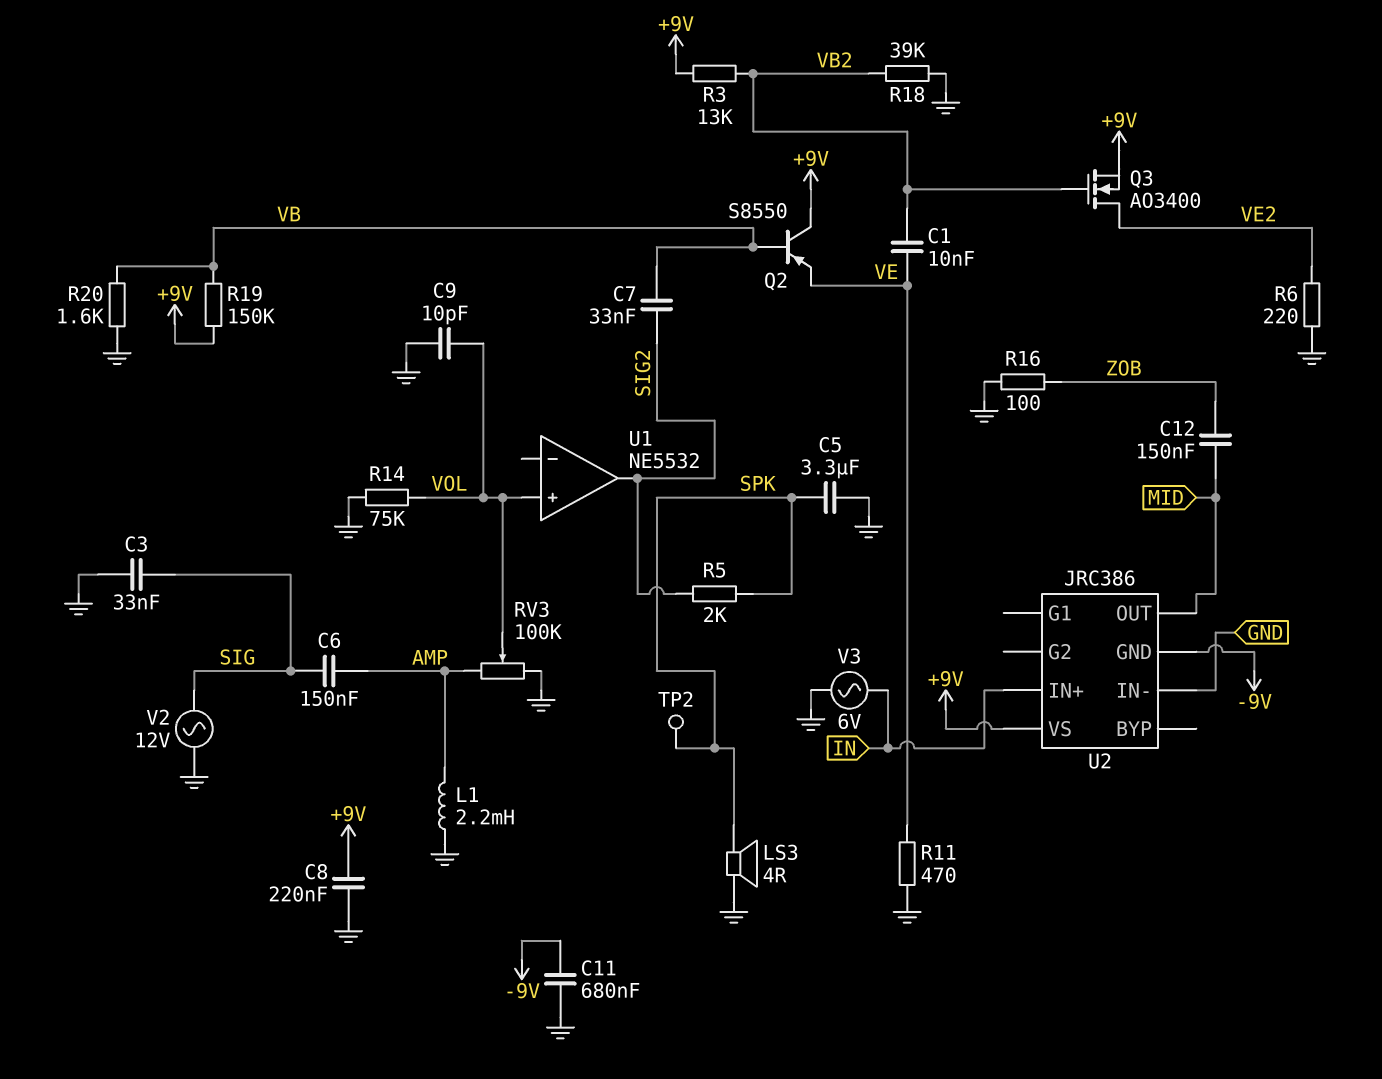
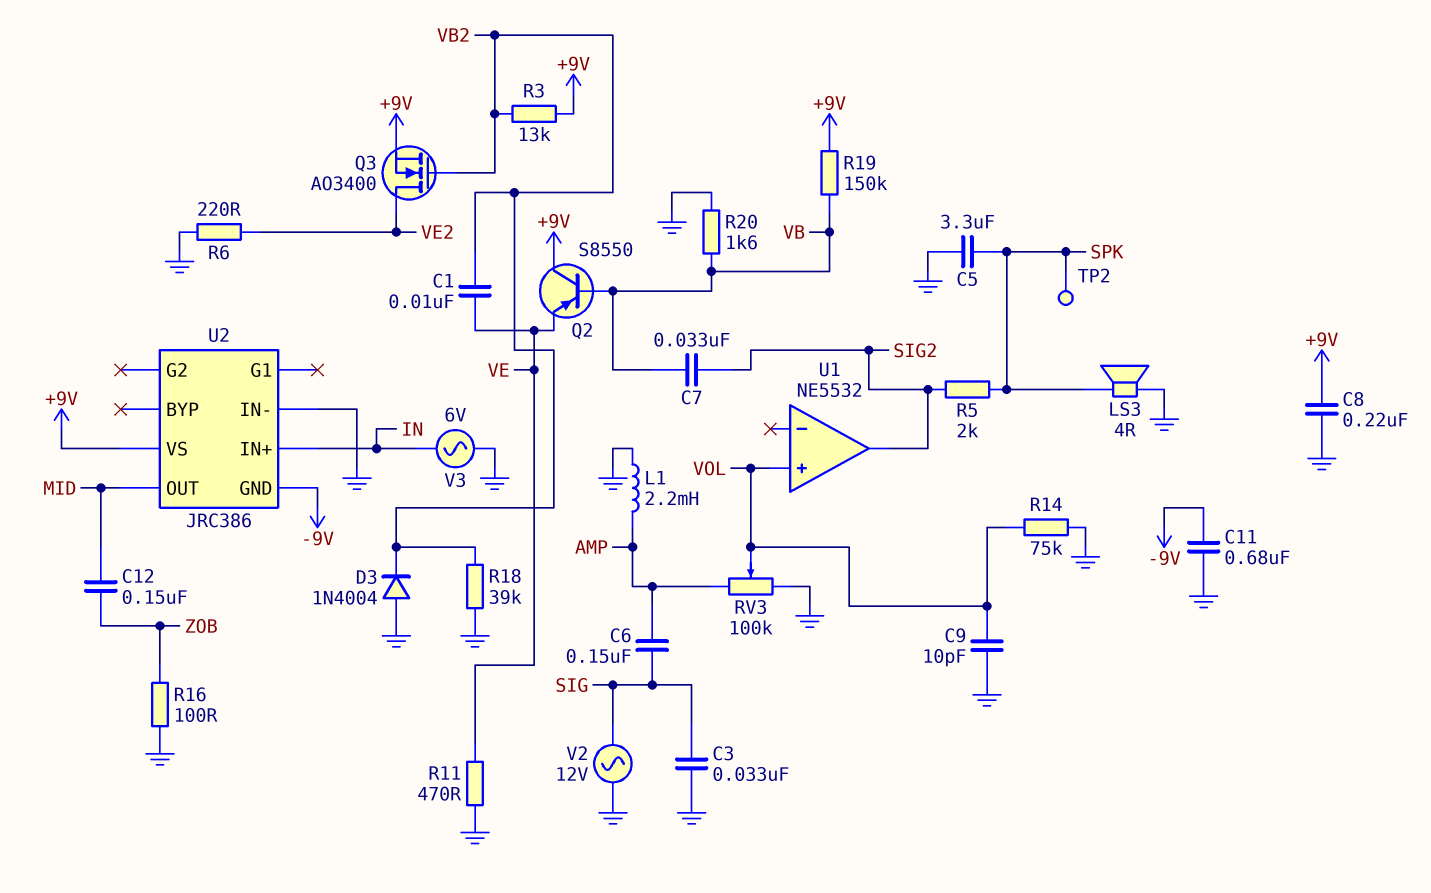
D3: none -> diode 1N4004 (A GND, K VB2)

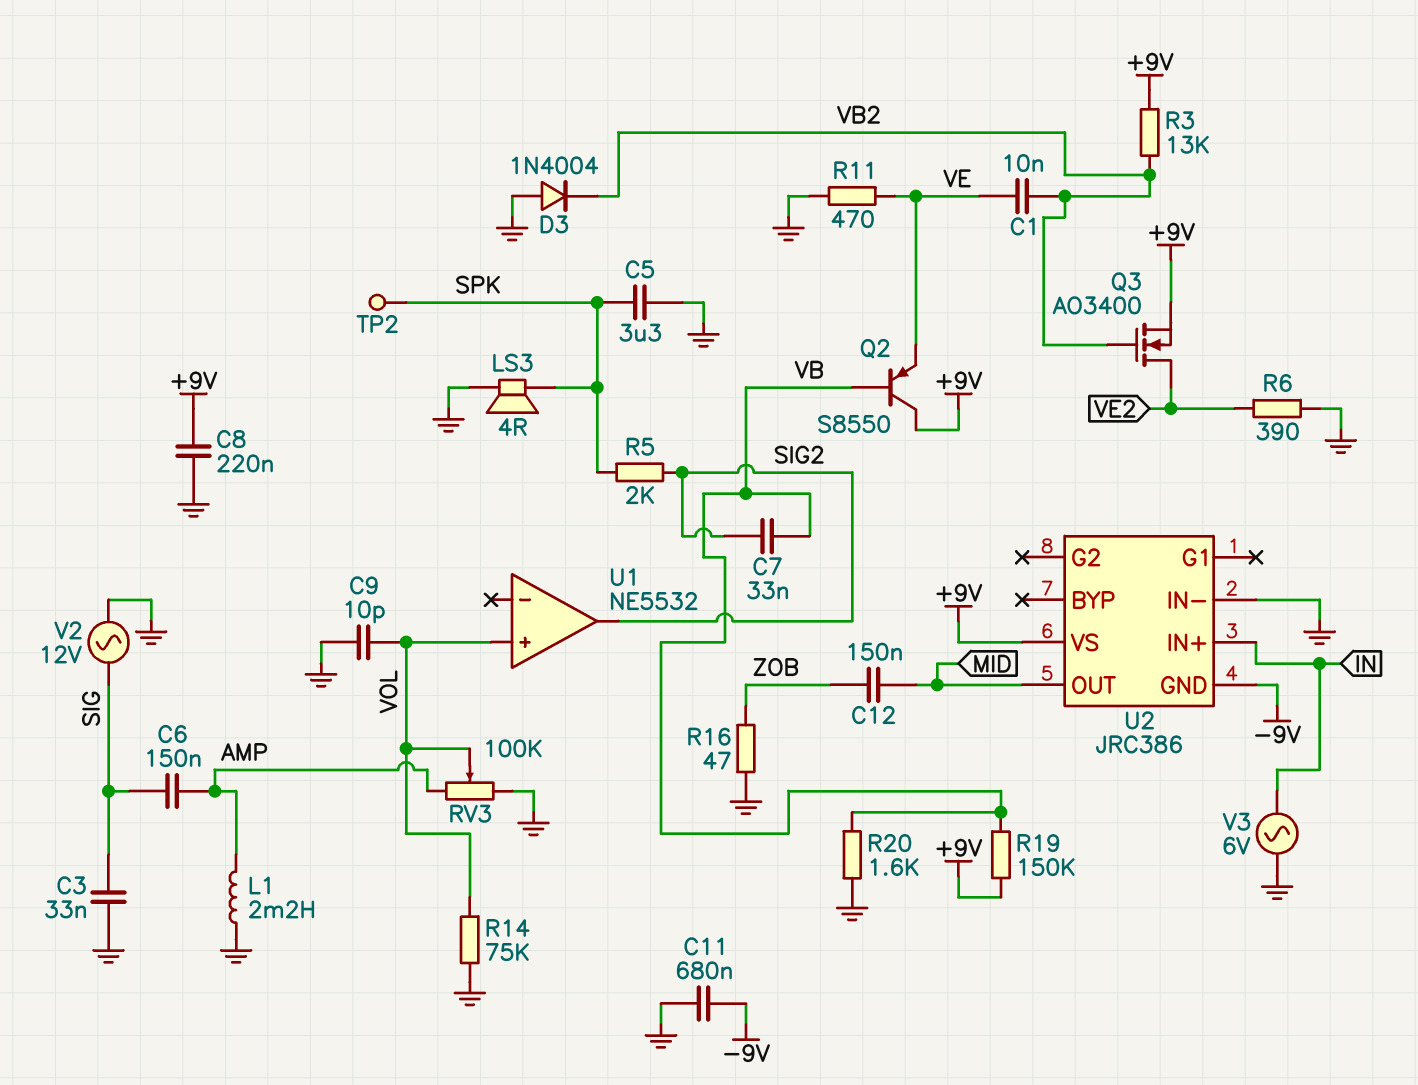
R6: 220 (GND, VE2) -> 390 (GND, VE2)
R16: 100 (GND, ZOB) -> 47 (GND, ZOB)
R18: 39k (GND, VB2) -> none

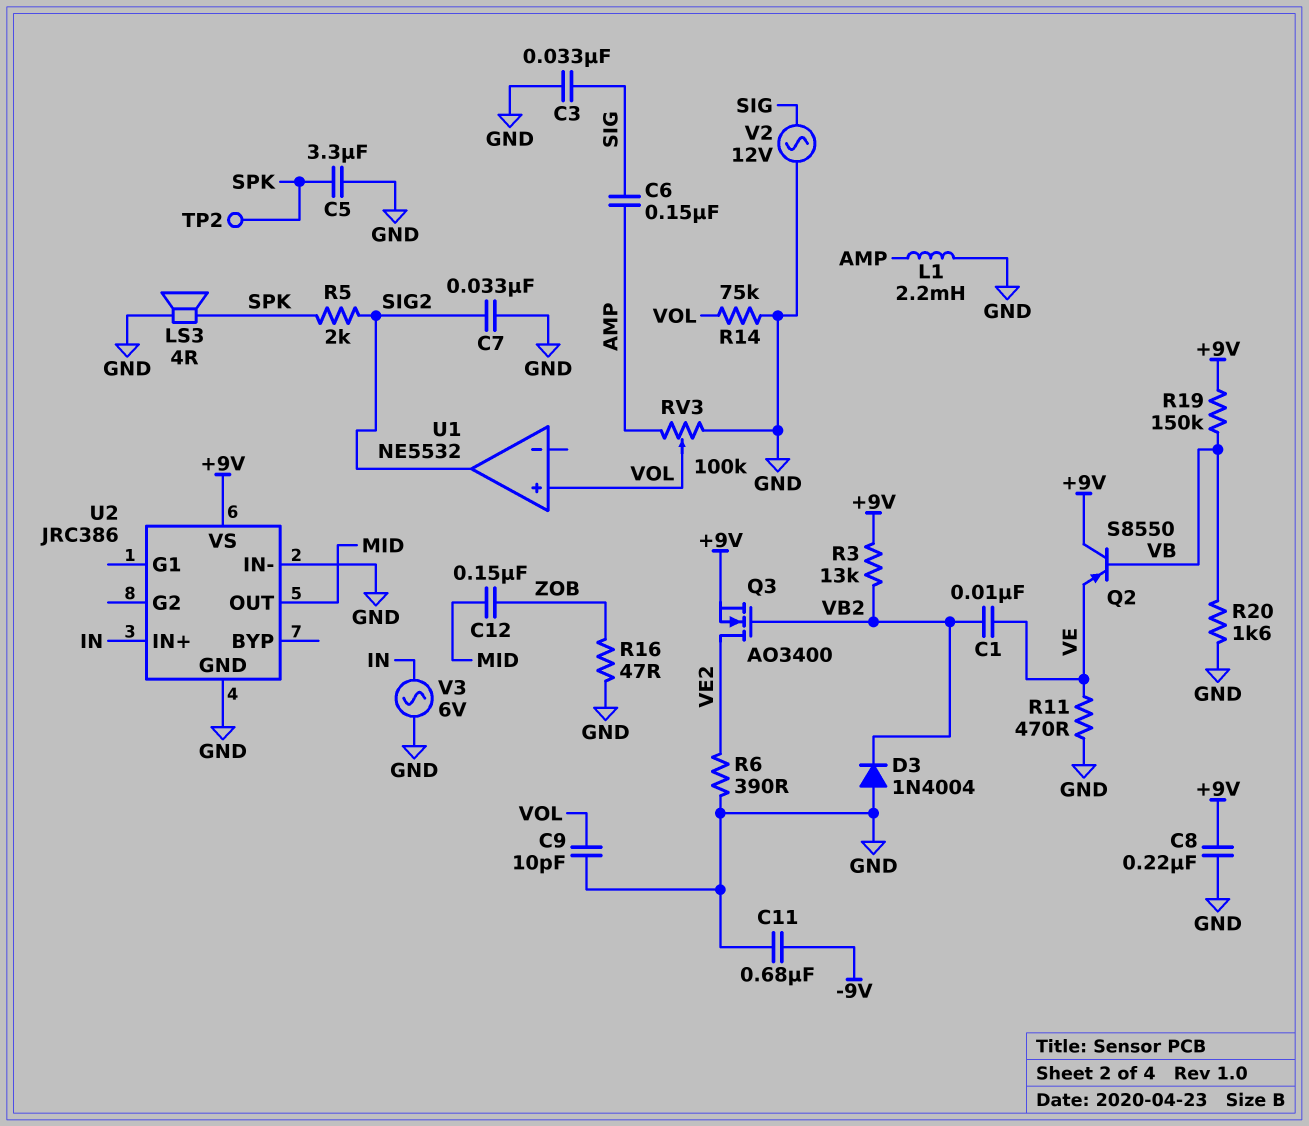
C7: 33nF (SIG2, VB) -> 33nF (GND, SIG2)
U2 pin GND: -9V -> GND

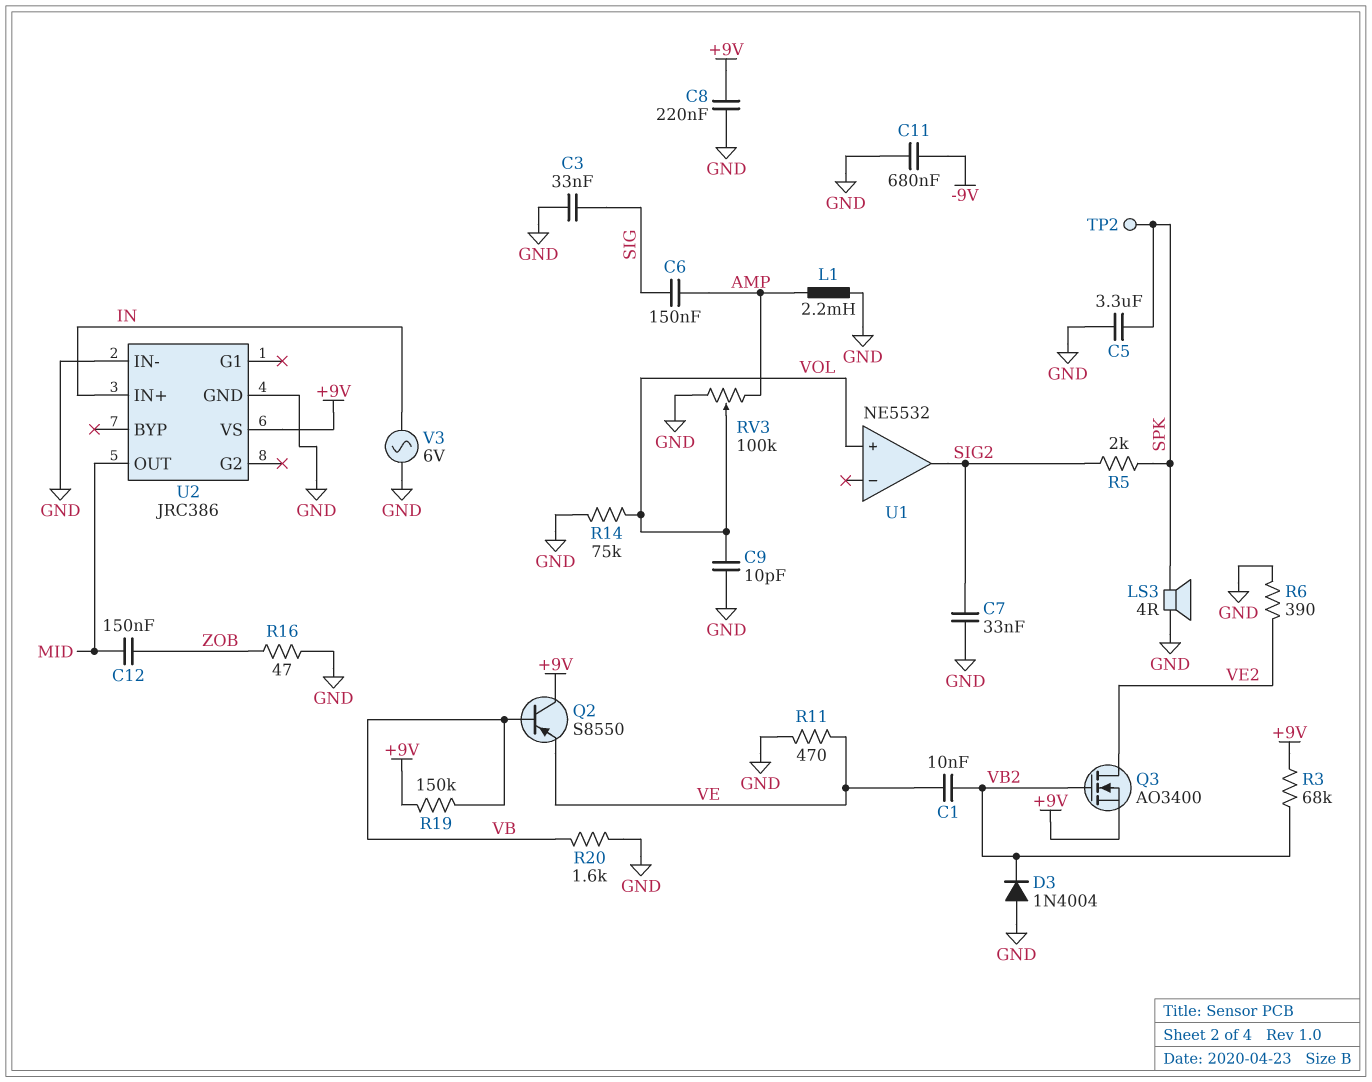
R3: 13k (+9V, VB2) -> 68k (+9V, VB2)
V2: AC 12V (GND, SIG) -> none

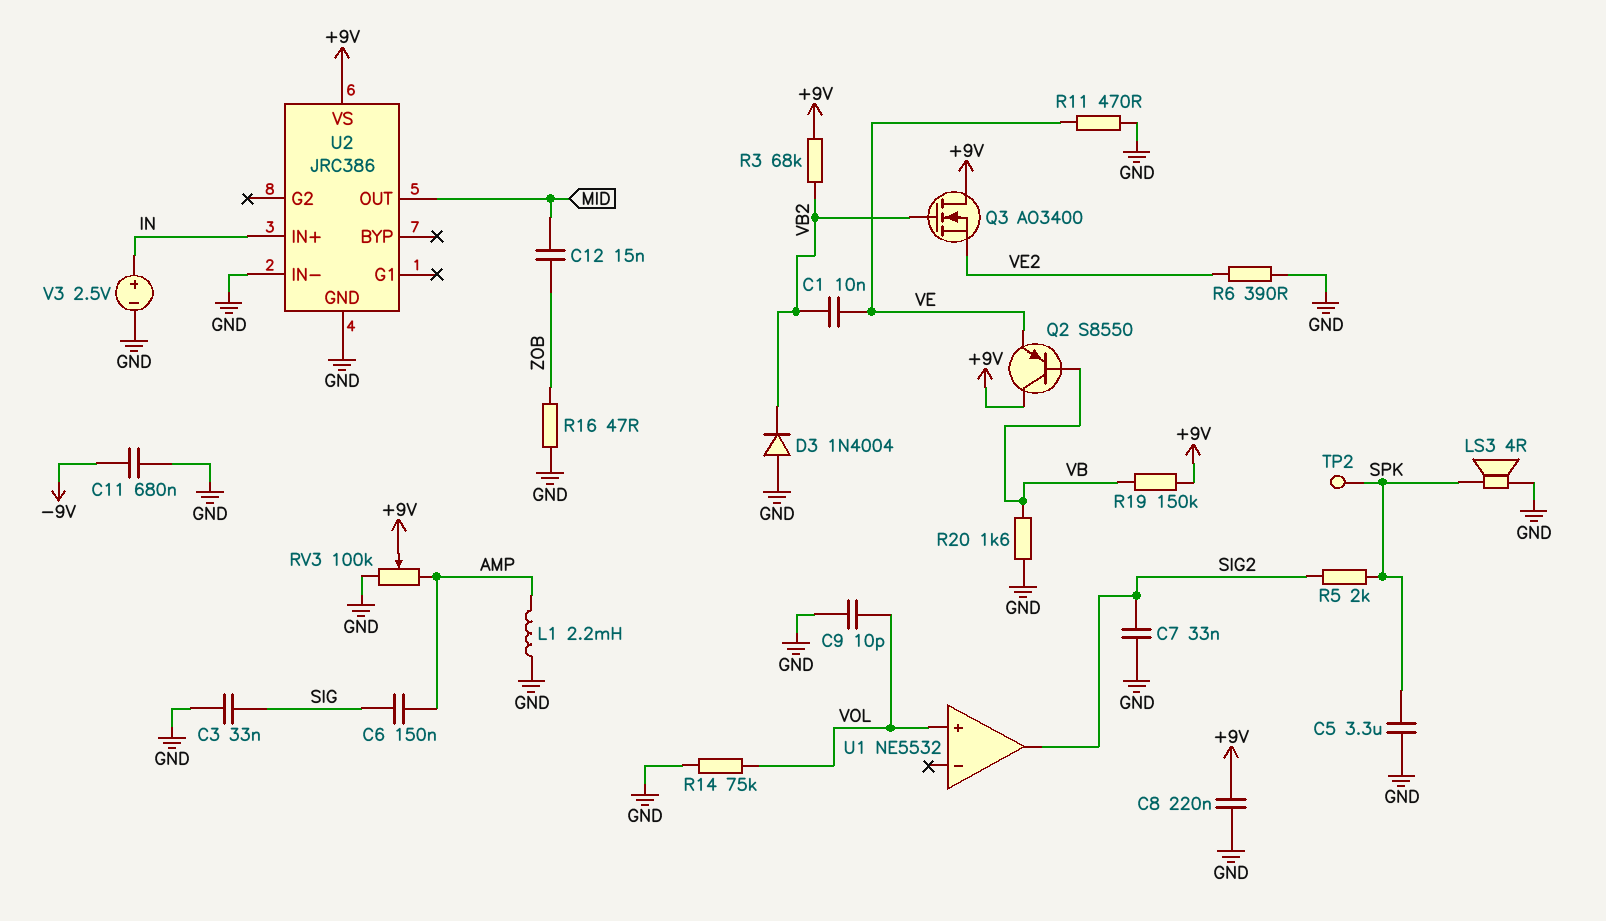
C12: 150nF (MID, ZOB) -> 15nF (MID, ZOB)
Q3: NMOS AO3400 (G VB2, D VE2, S +9V) -> NMOS AO3400 (G VB2, D +9V, S VE2)
RV3: 100k (AMP, GND, wiper VOL) -> 100k (AMP, GND, wiper +9V)
V3: AC 6V (GND, IN) -> 2.5V (plus IN, minus GND)

